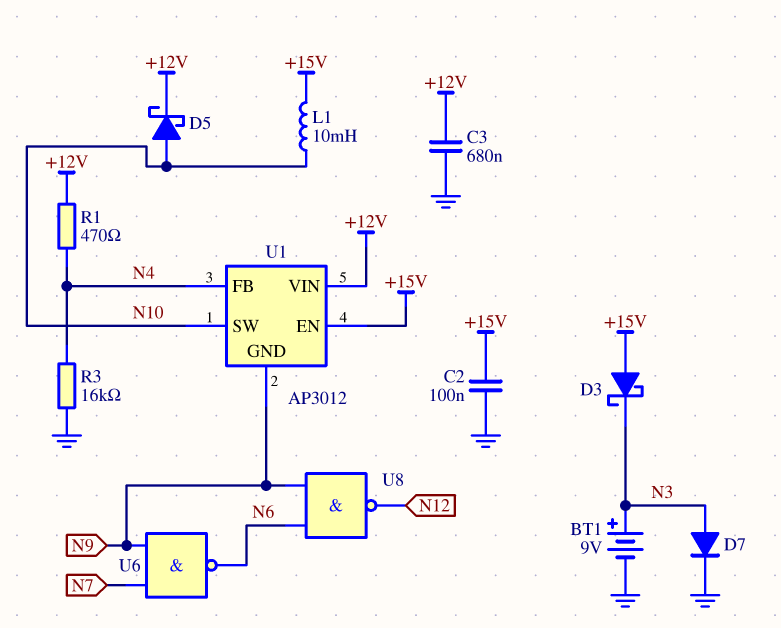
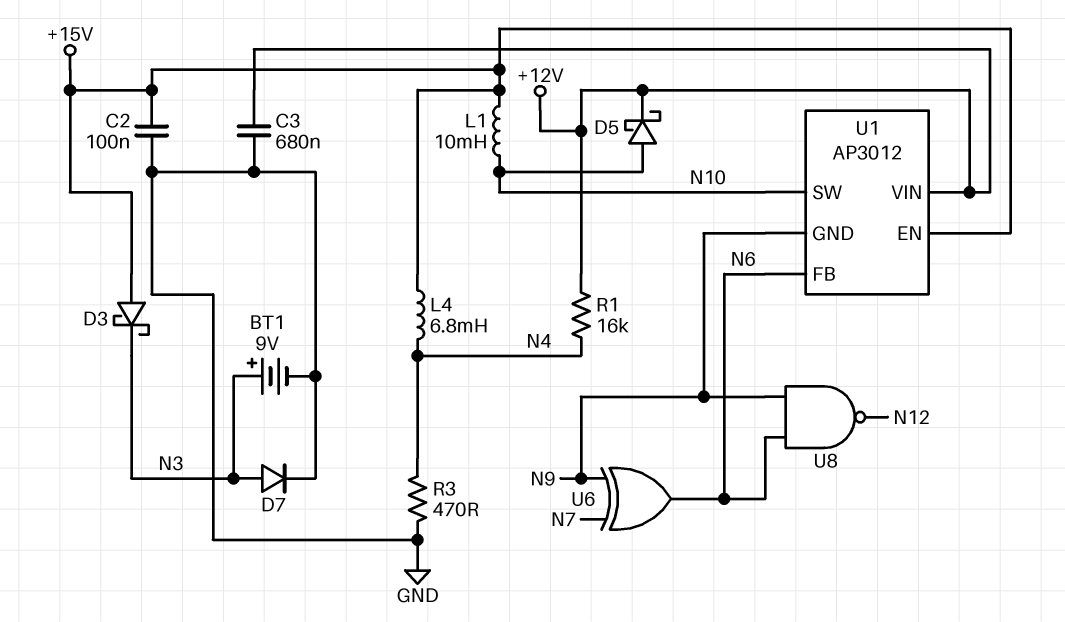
L4: none -> 6.8mH (+15V, N4)
R1: 470 (+12V, N4) -> 16k (+12V, N4)
R3: 16k (GND, N4) -> 470 (GND, N4)
U1 pin FB: N4 -> N6
U6: NAND (in N7, in N9, out N6) -> XOR (in N7, in N9, out N6)

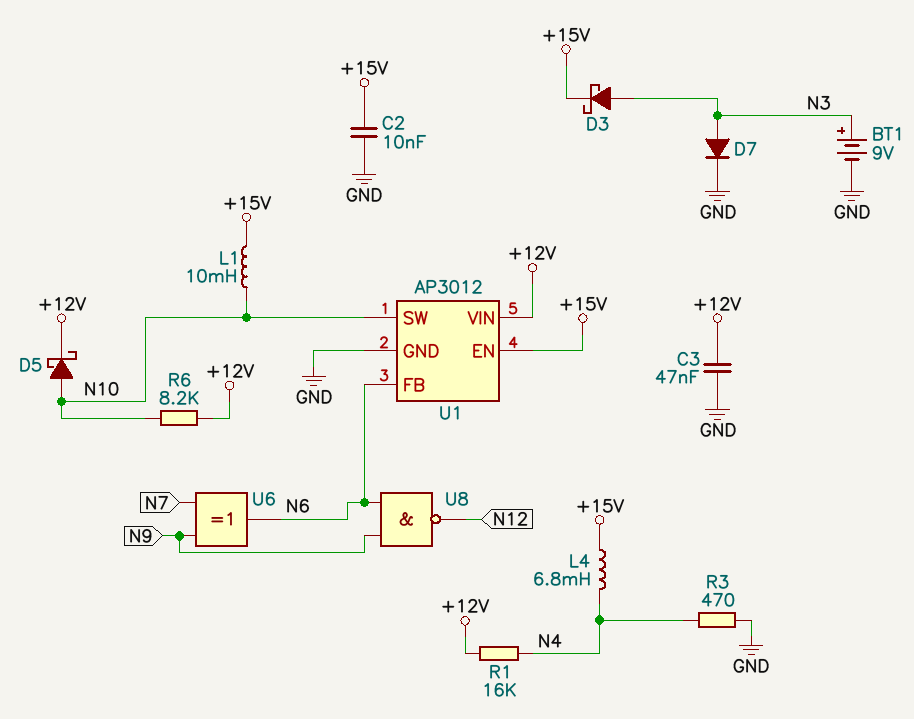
C2: 100nF (+15V, GND) -> 10nF (+15V, GND)
C3: 680nF (+12V, GND) -> 47nF (+12V, GND)
D3: schottky (A +15V, K N3) -> schottky (A N3, K +15V)
R6: none -> 8.2k (+12V, N10)
U1 pin GND: N9 -> GND

